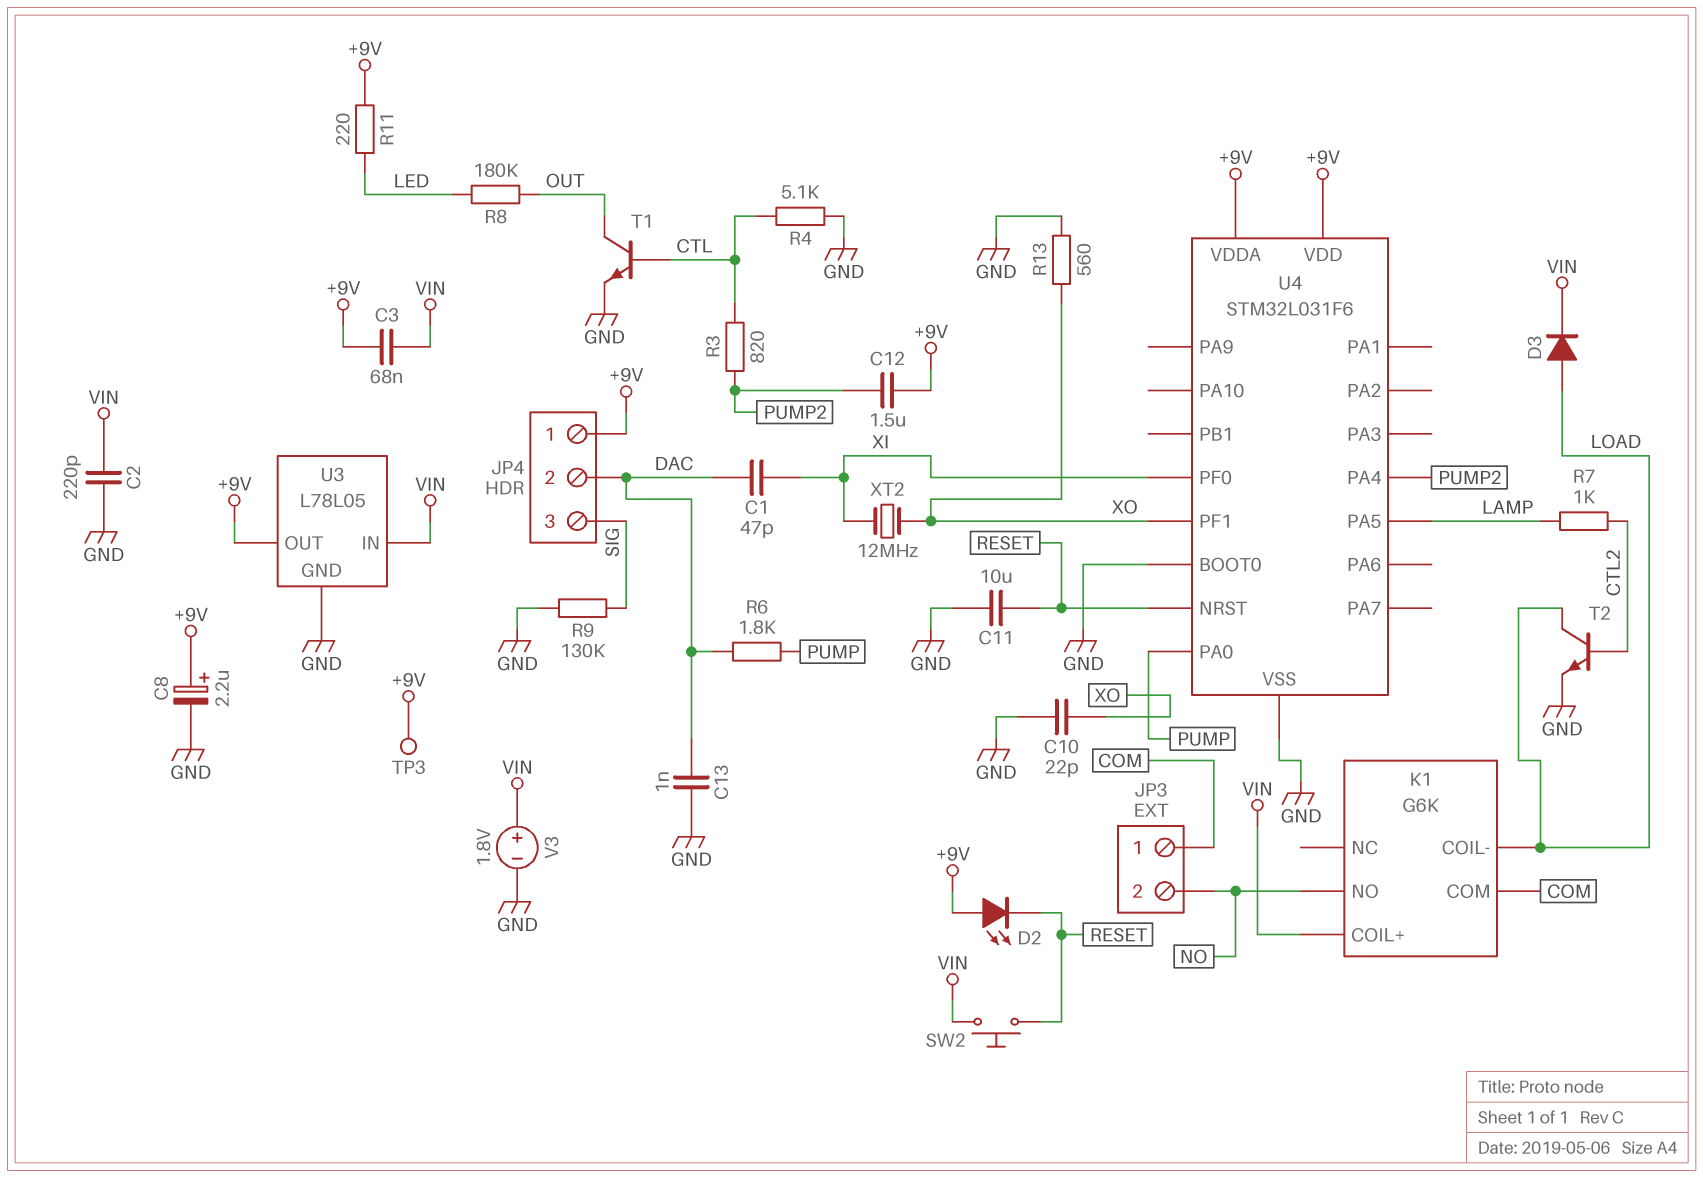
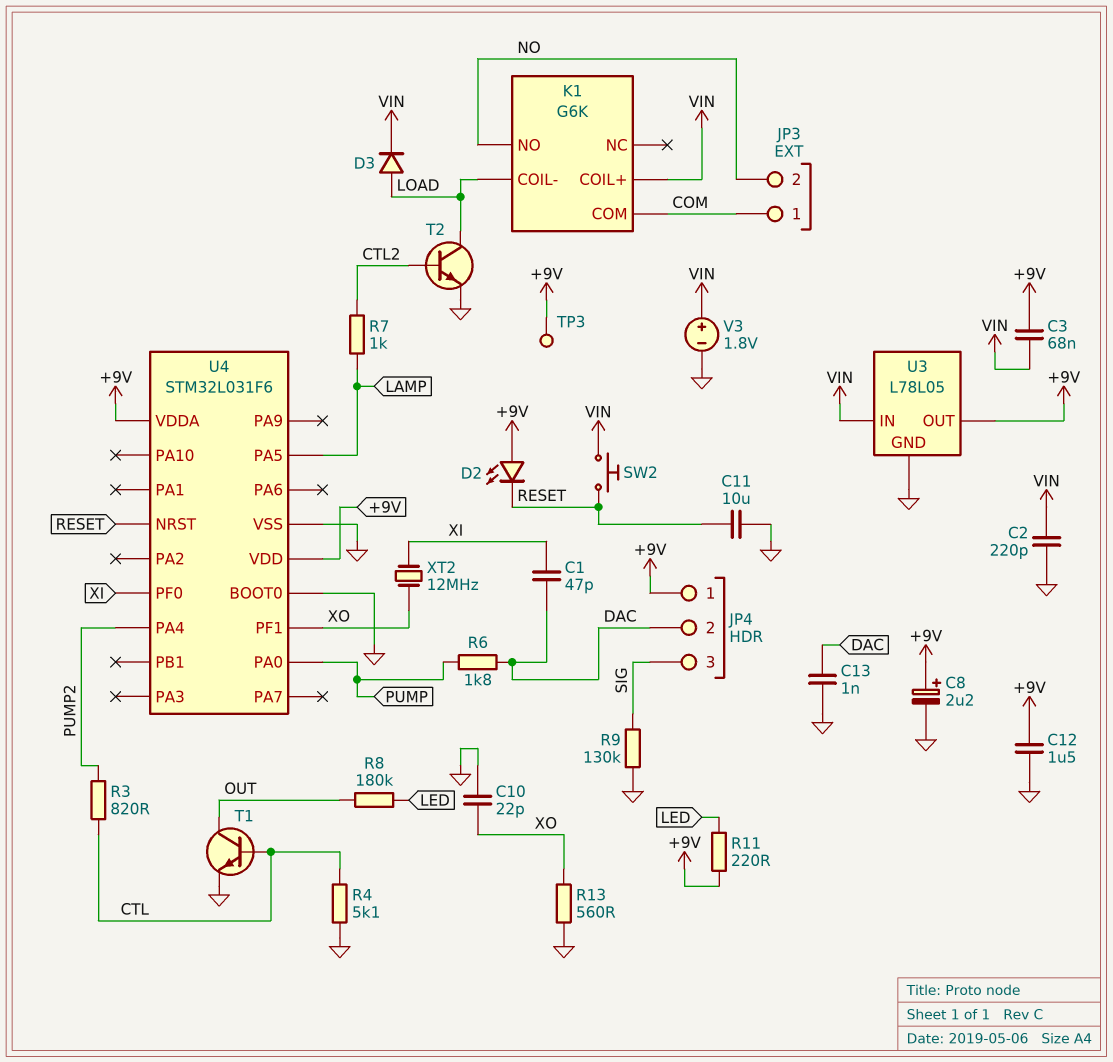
C12: 1.5uF (+9V, PUMP2) -> 1.5uF (+9V, GND)

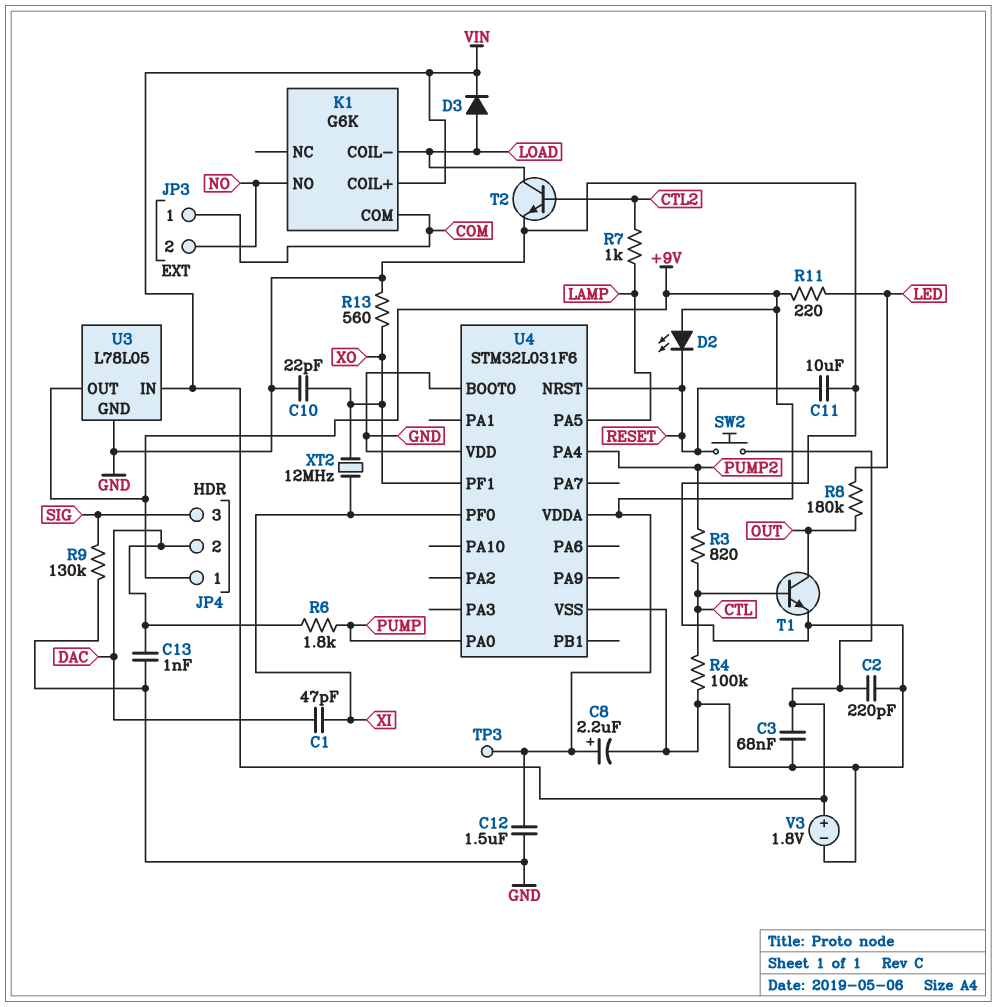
C3: 68nF (+9V, VIN) -> 68nF (GND, VIN)
R4: 5.1k (CTL, GND) -> 100k (CTL, GND)
U4 pin VDD: +9V -> GND

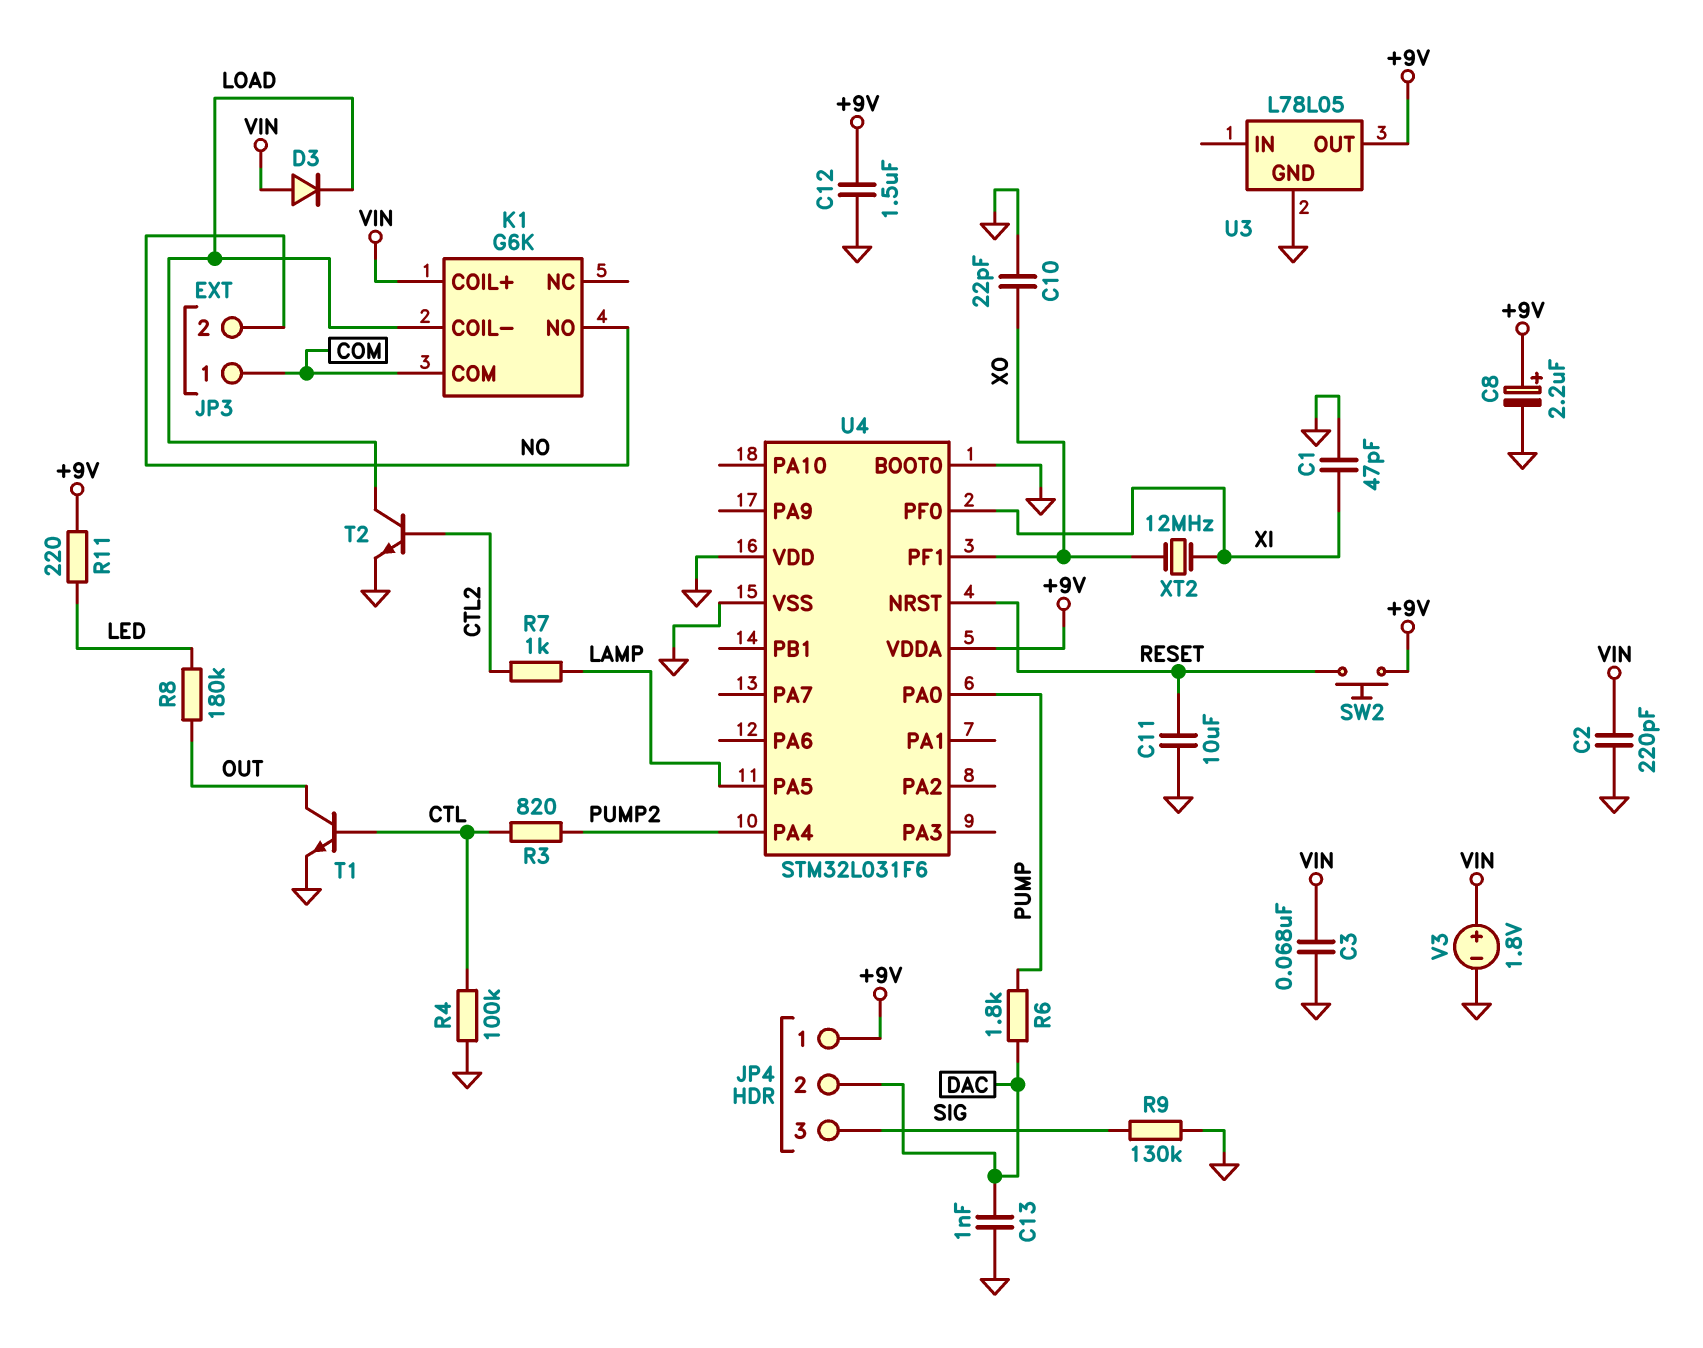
C1: 47pF (DAC, XI) -> 47pF (GND, XI)
D2: LED (A +9V, K RESET) -> none
D3: diode (A LOAD, K VIN) -> diode (A VIN, K LOAD)
R13: 560 (GND, XO) -> none
SW2: button (RESET, VIN) -> button (+9V, RESET)
TP3: test point (+9V) -> none
U3 pin IN: VIN -> none

